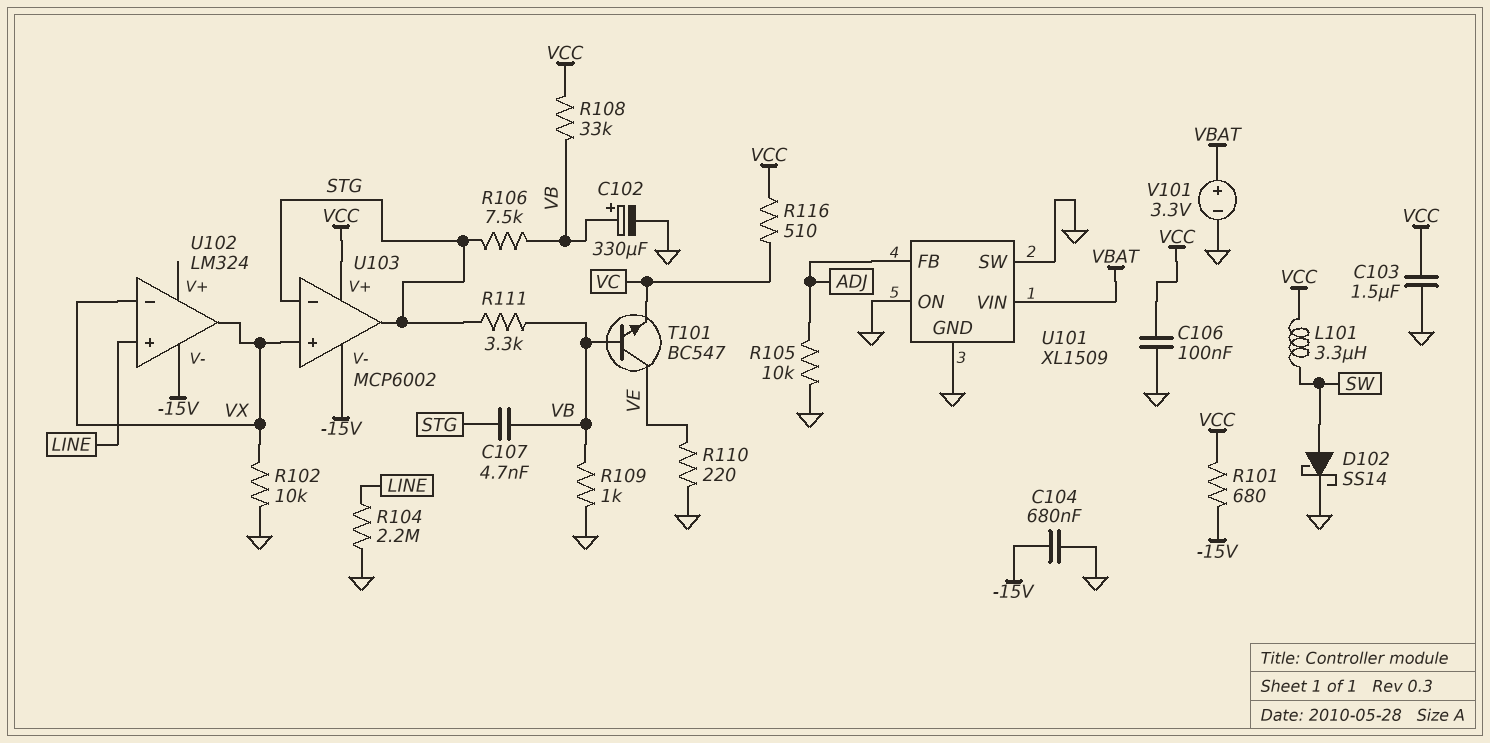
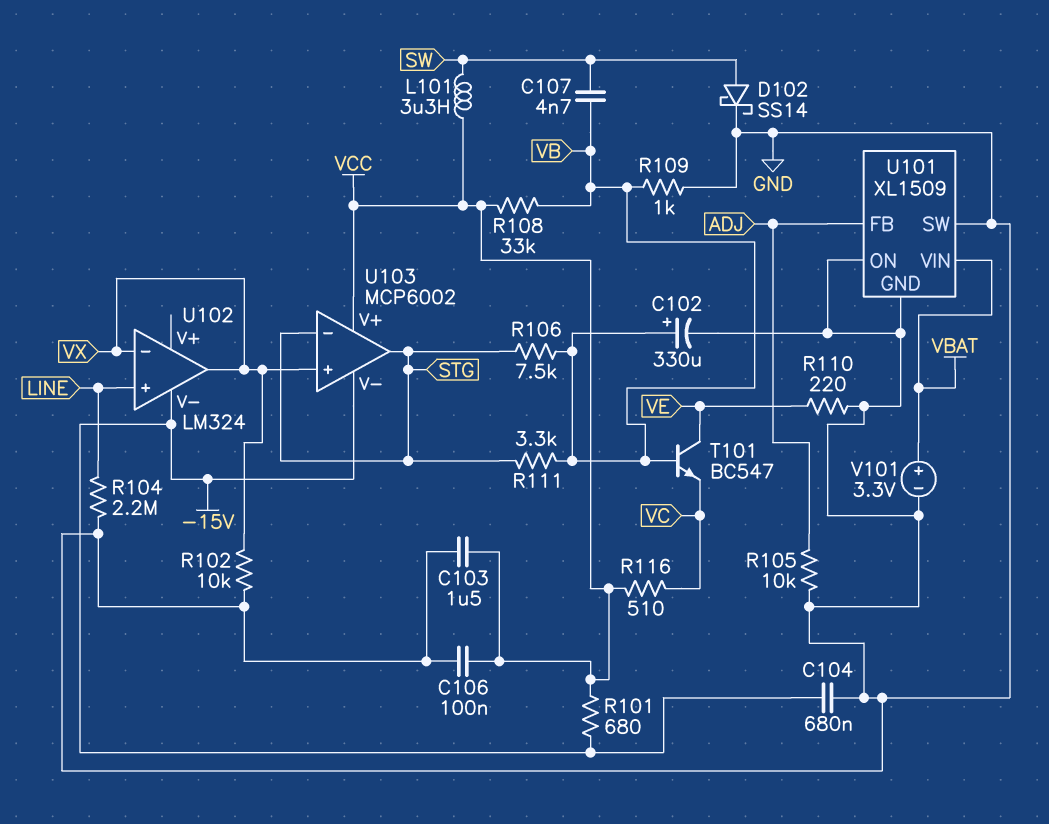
C107: 4.7nF (STG, VB) -> 4.7nF (SW, VB)

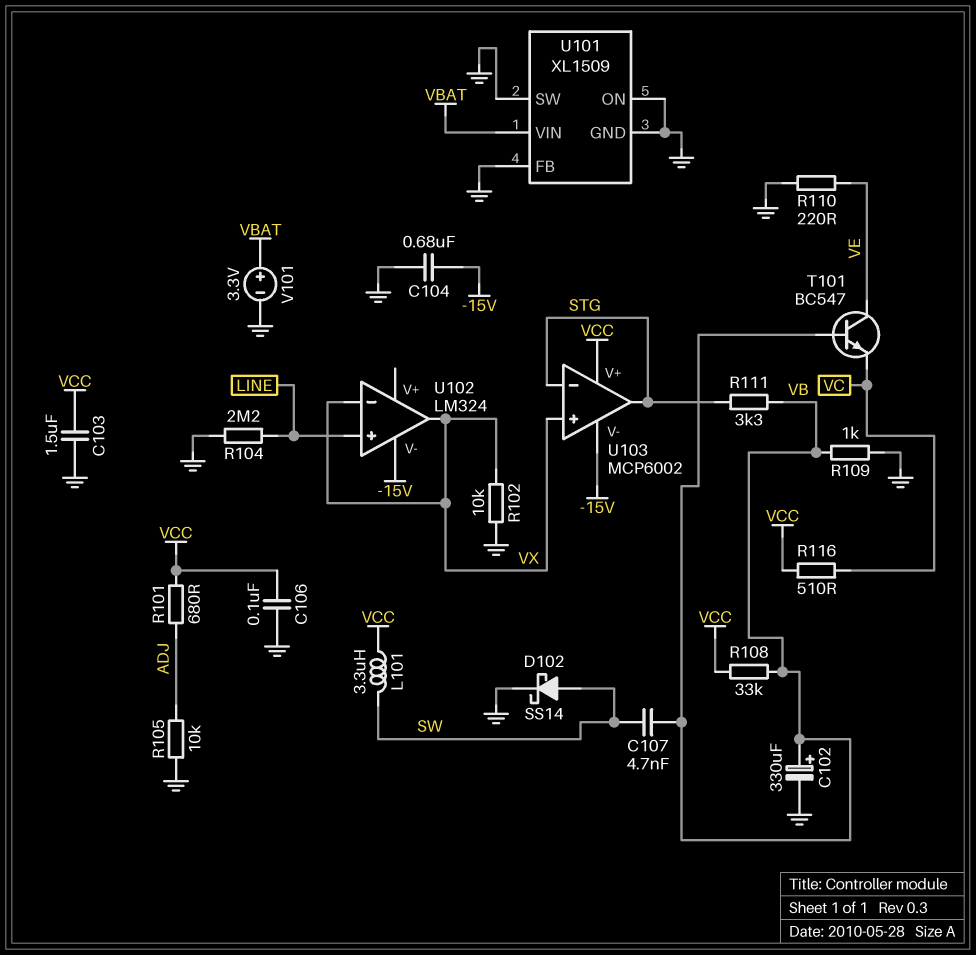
R101: 680 (-15V, VCC) -> 680 (ADJ, VCC)
R106: 7.5k (STG, VB) -> none
U101 pin FB: ADJ -> GND

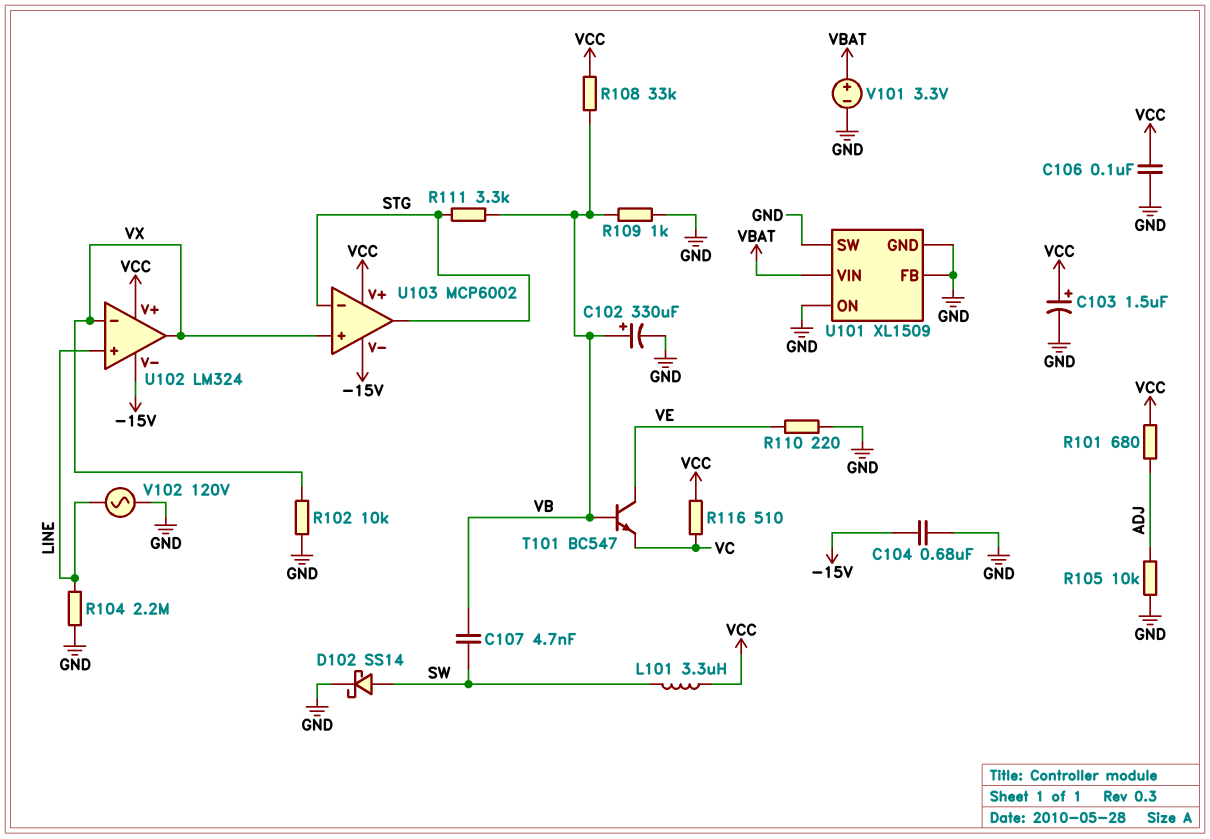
C103: 1.5uF (GND, VCC) -> 1.5uF (plus VCC, minus GND)
U102 pin V+: none -> VCC
V102: none -> AC 120V (GND, LINE)

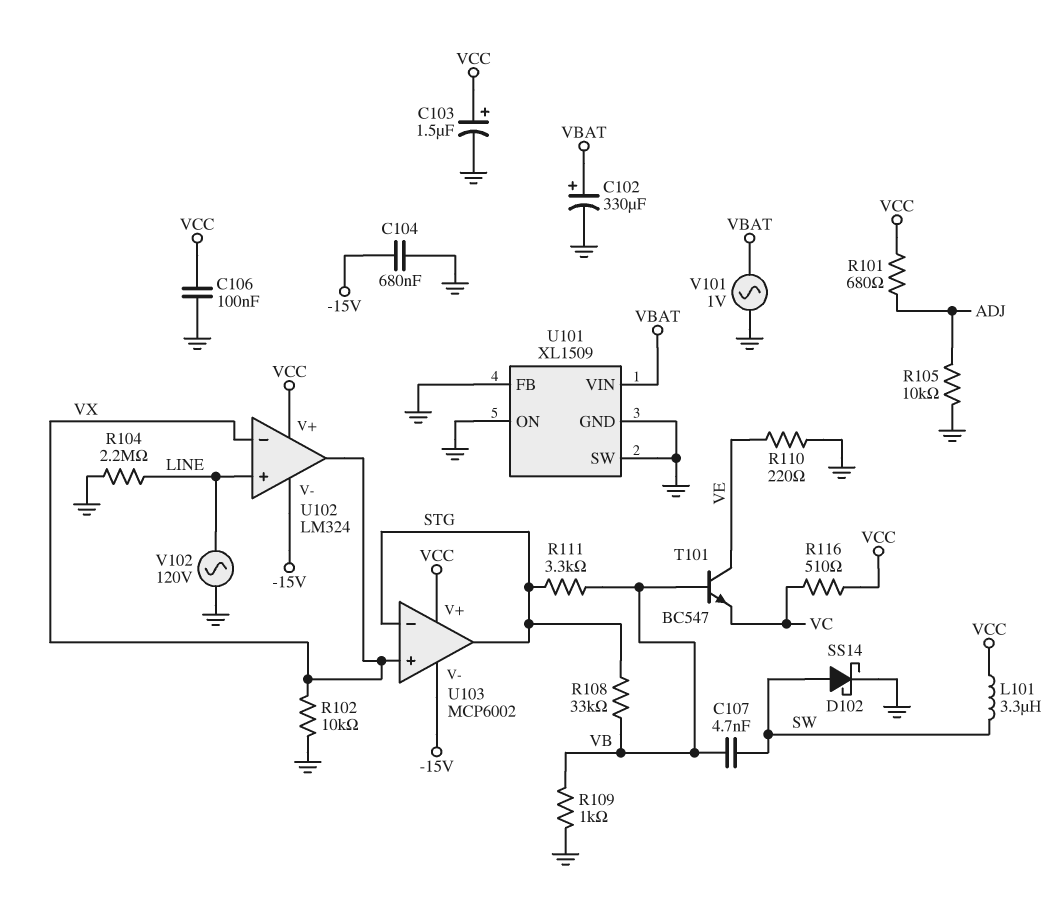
C102: 330uF (plus VB, minus GND) -> 330uF (plus VBAT, minus GND)
R108: 33k (VB, VCC) -> 33k (STG, VB)
V101: 3.3V (plus VBAT, minus GND) -> AC 1V (GND, VBAT)

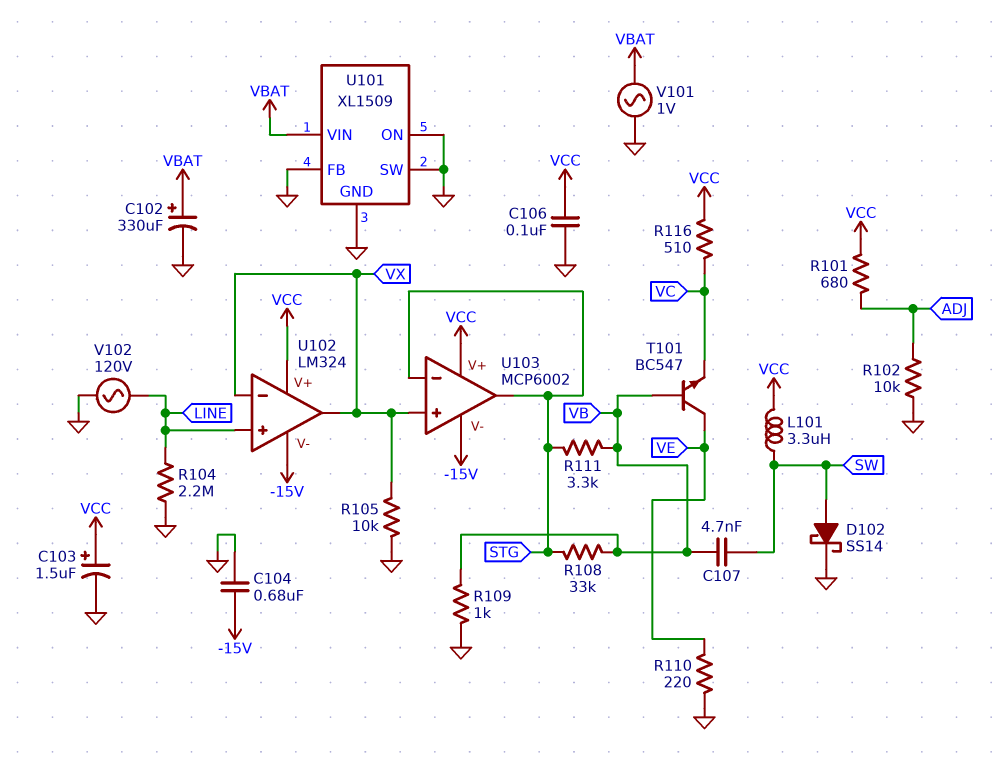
R102: 10k (GND, VX) -> 10k (ADJ, GND)
R105: 10k (ADJ, GND) -> 10k (GND, VX)

